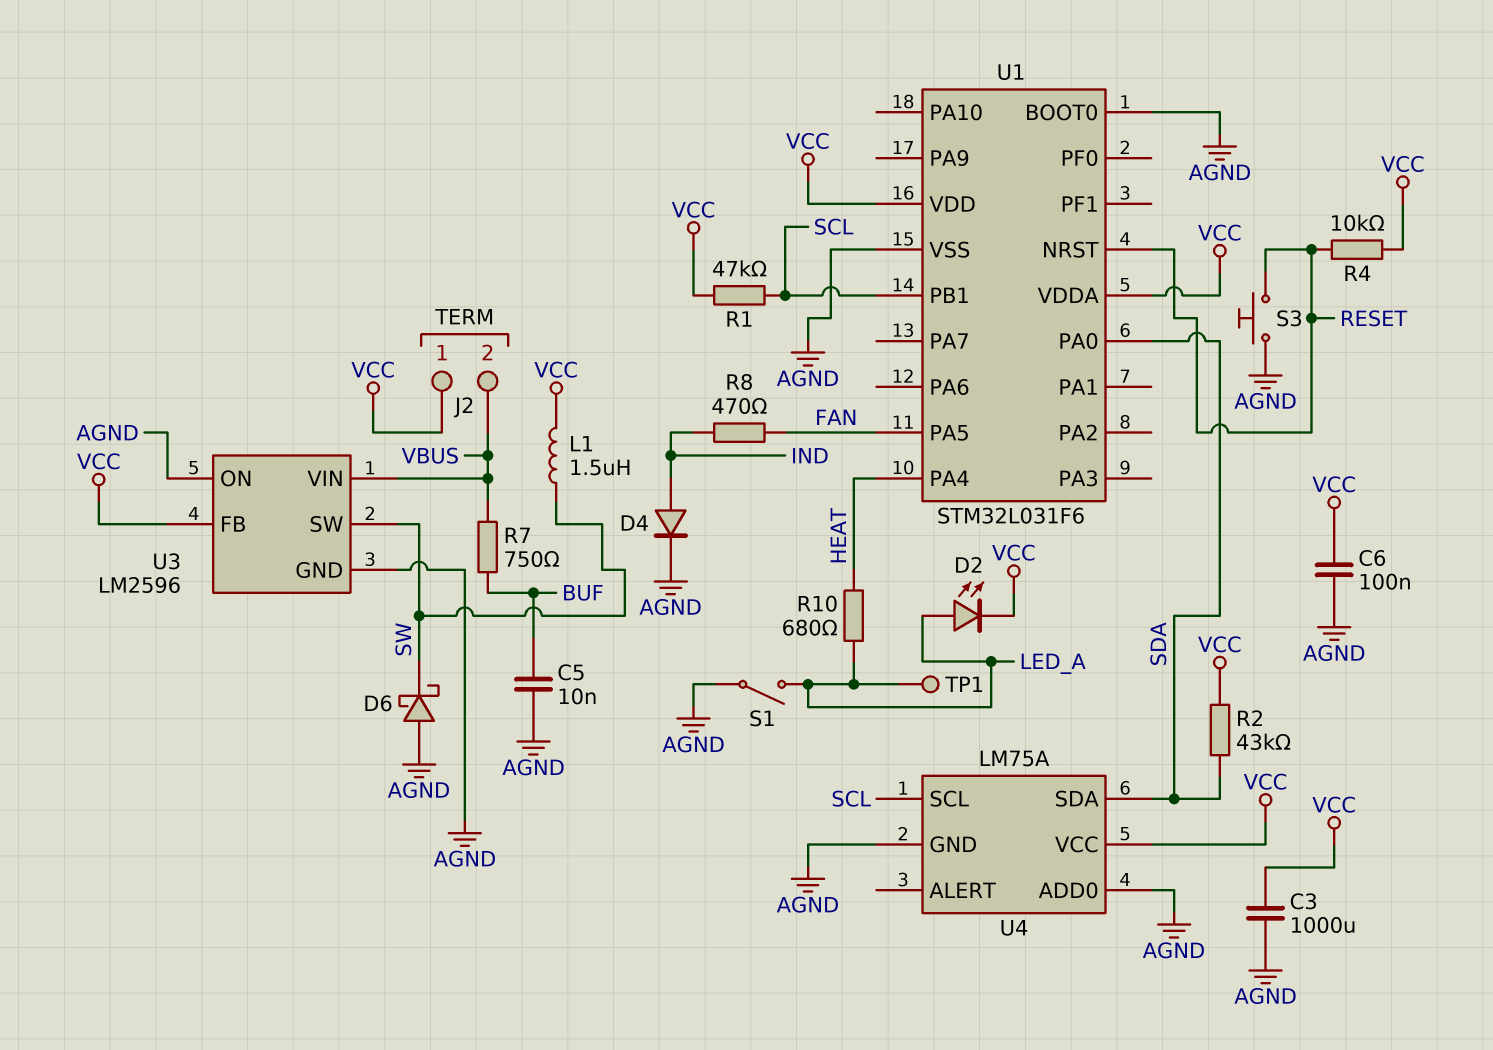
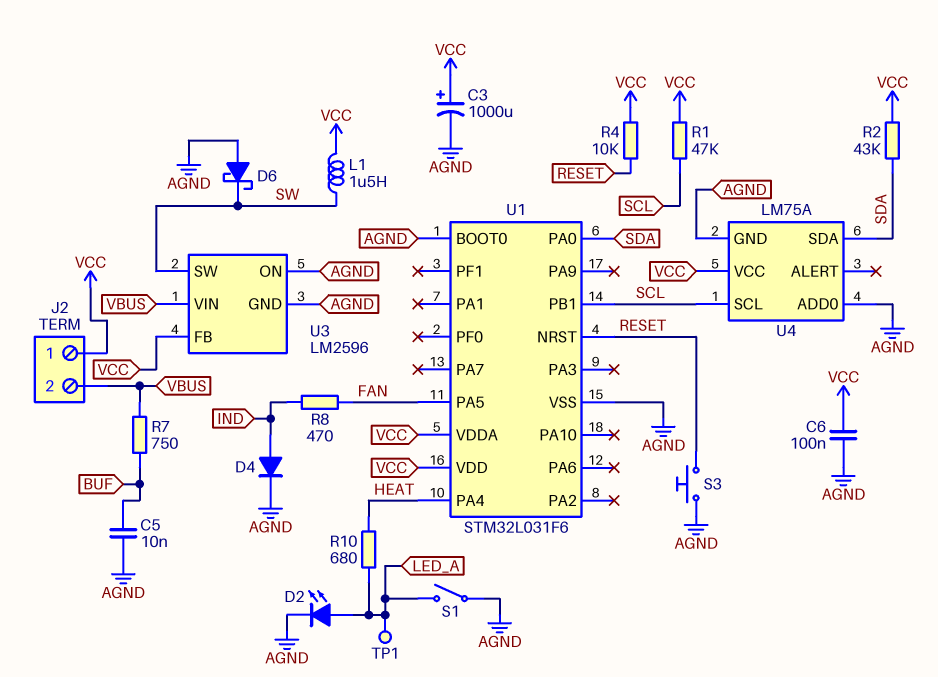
C3: 1000uF (AGND, VCC) -> 1000uF (plus VCC, minus AGND)
D2: LED (A LED_A, K VCC) -> LED (A LED_A, K AGND)

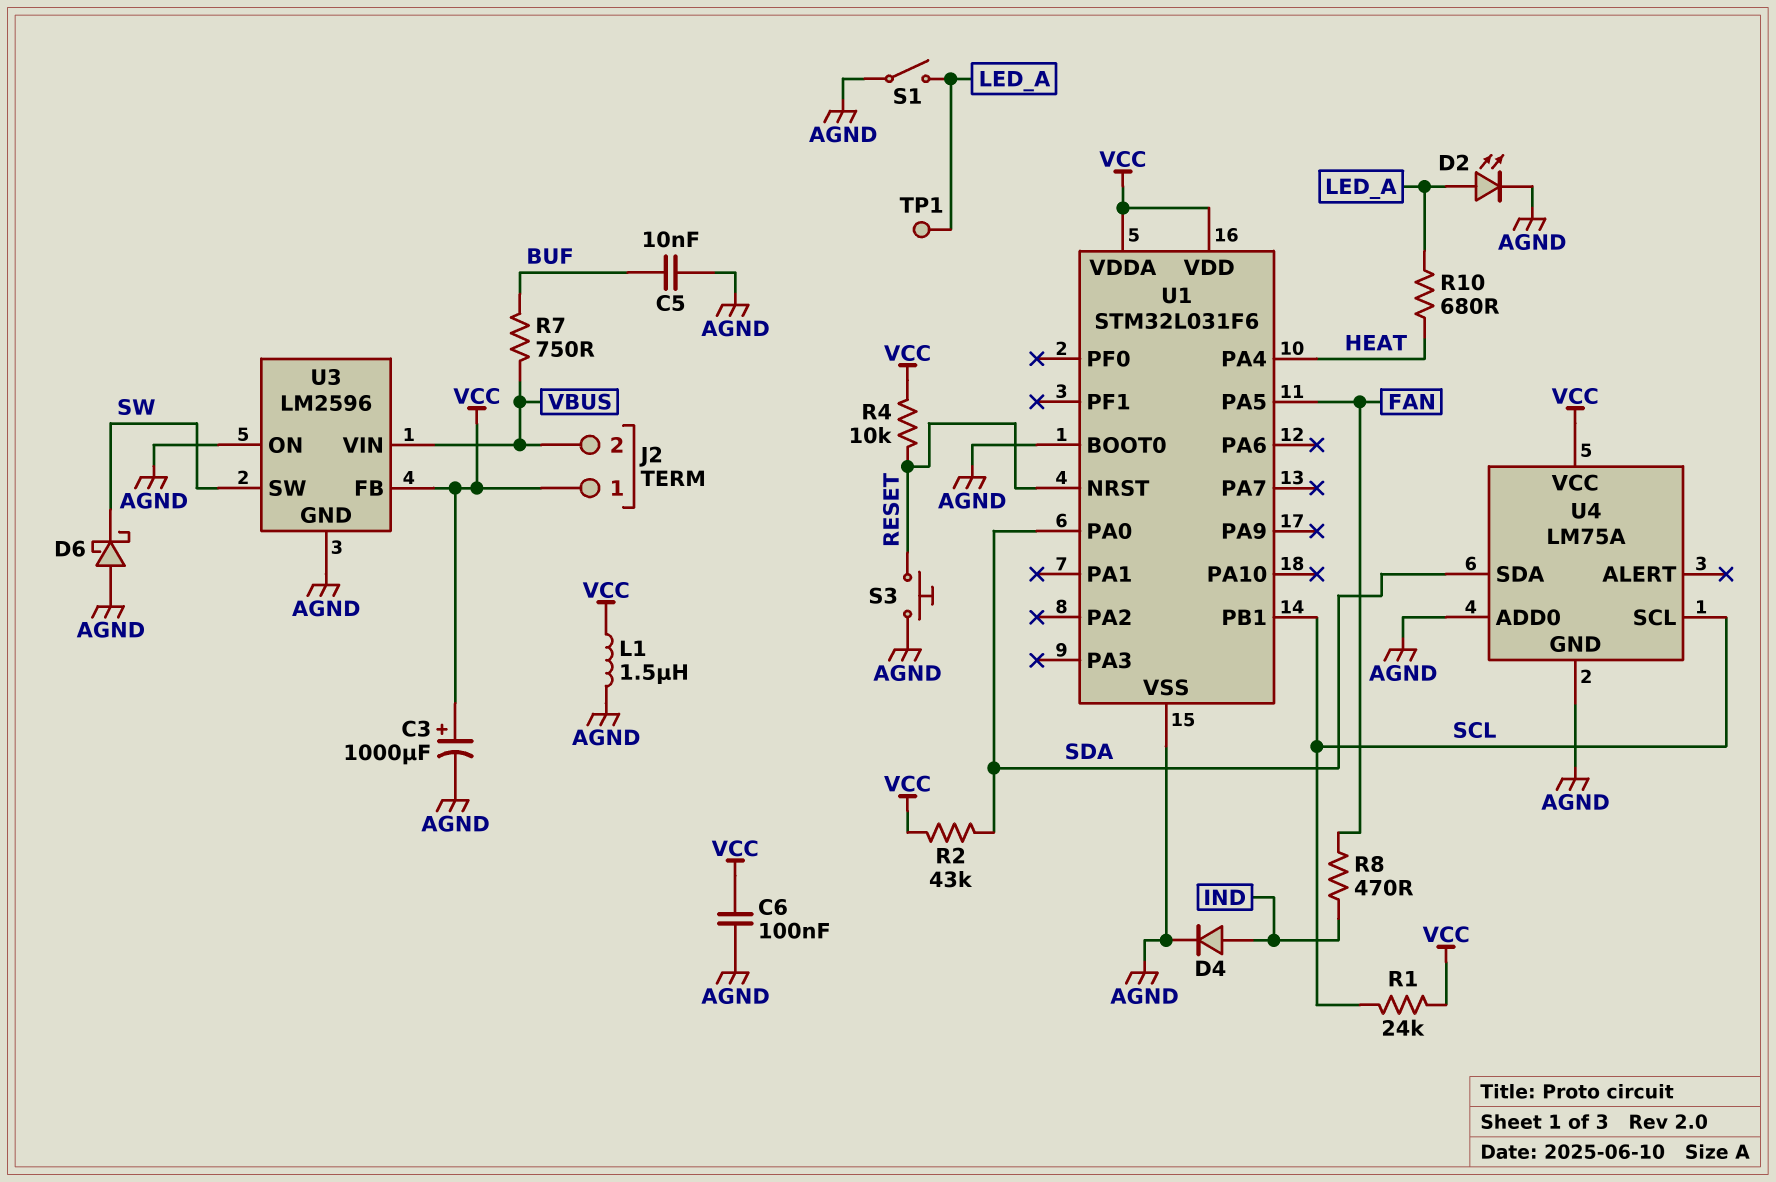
L1: 1.5uH (SW, VCC) -> 1.5uH (AGND, VCC)
R1: 47k (SCL, VCC) -> 24k (SCL, VCC)

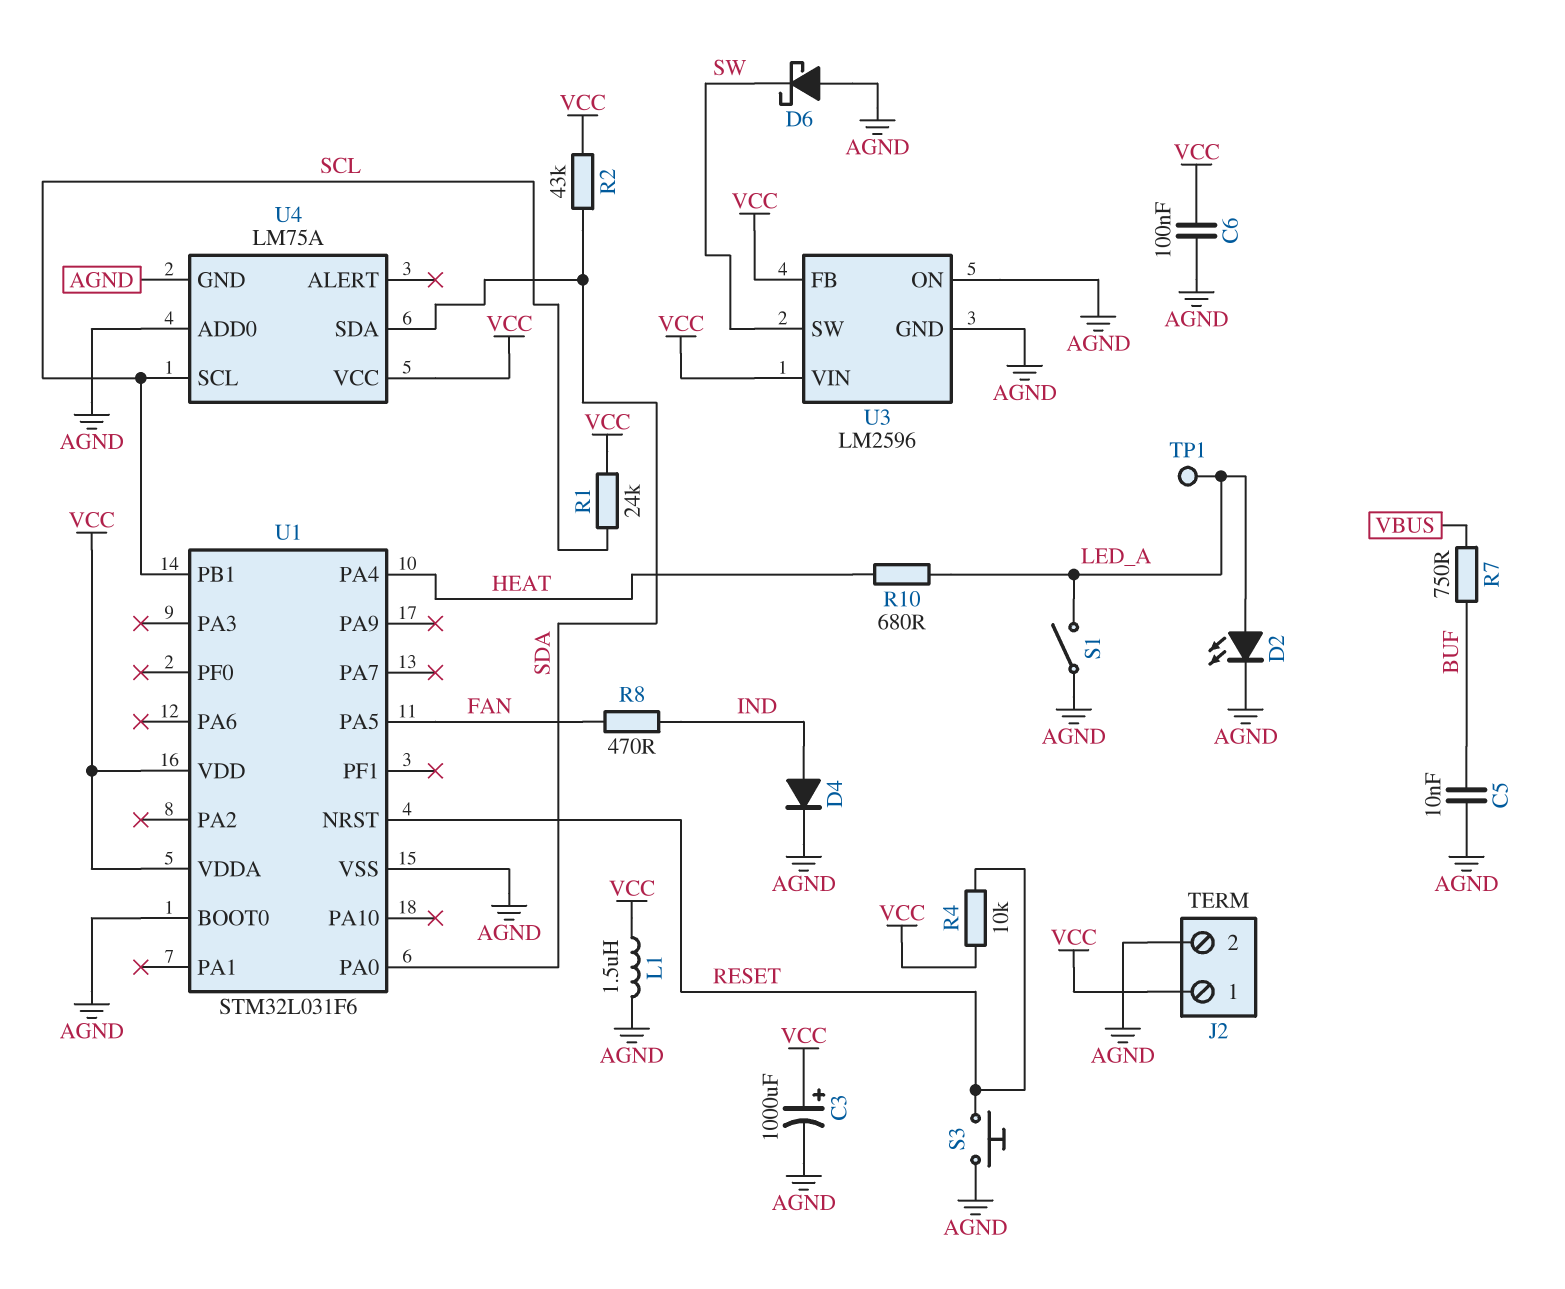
J2 pin 2: VBUS -> AGND
U3 pin VIN: VBUS -> VCC

